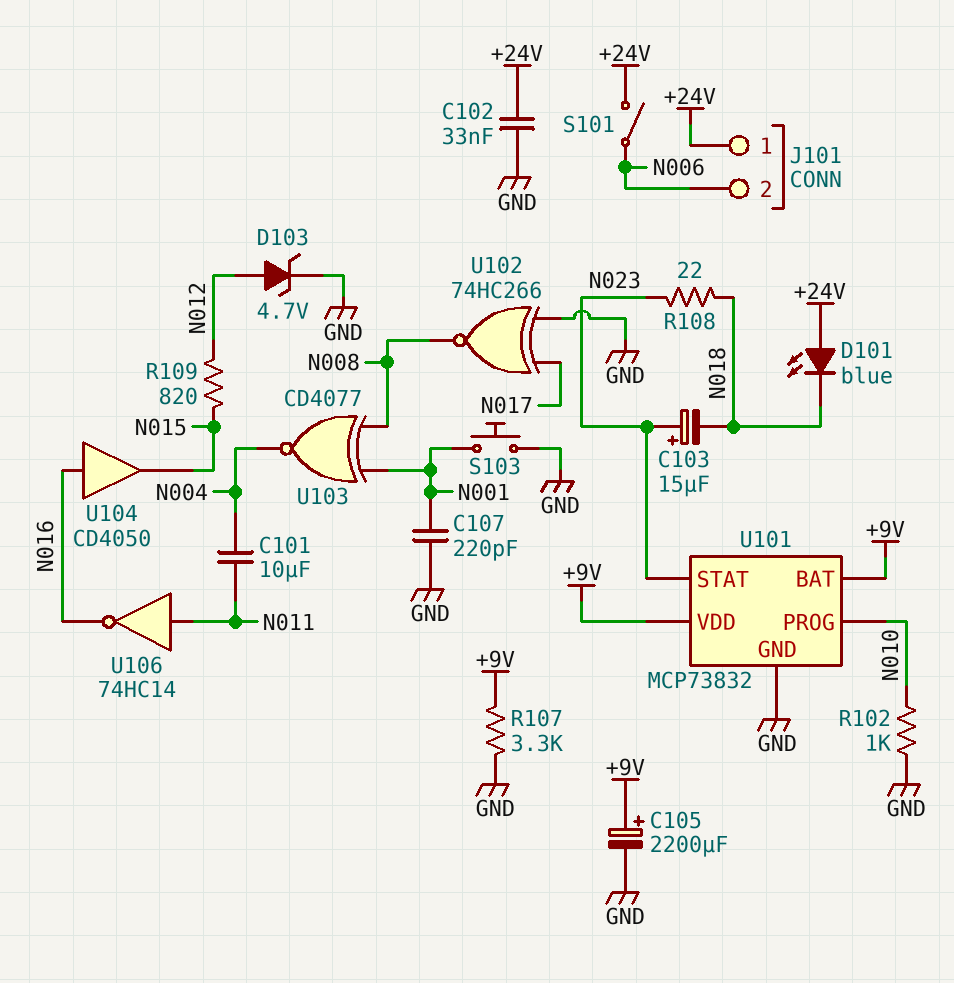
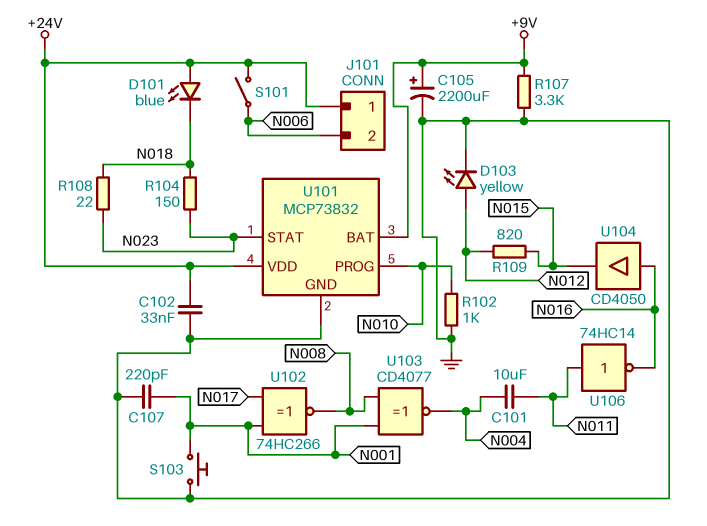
C103: 15uF (plus N023, minus N018) -> none
D103: zener 4.7V (A N012, K GND) -> LED yellow (A N012, K GND)
R104: none -> 150 (N018, N023)
U101 pin VDD: +9V -> +24V
U102: XNOR 74HC266 (in GND, in N017, out N008) -> XNOR 74HC266 (in N001, in N017, out N008)

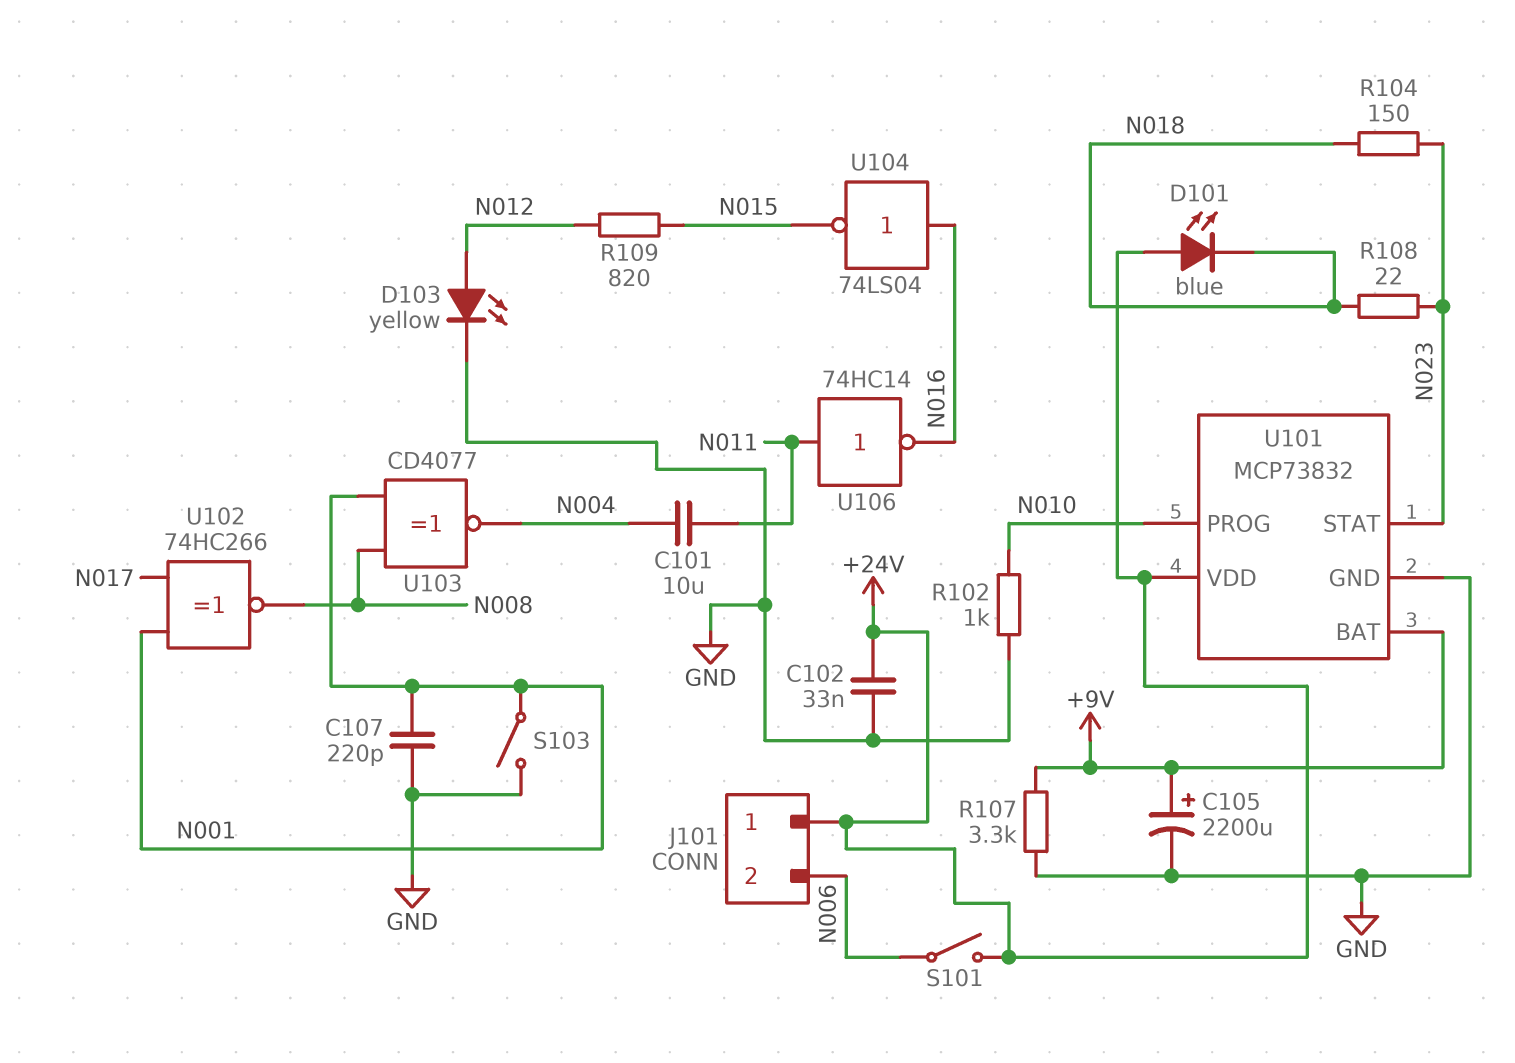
S103: button (GND, N001) -> switch (GND, N001)
U104: buffer CD4050 (in N016, out N015) -> NOT 74LS04 (in N016, out N015)

